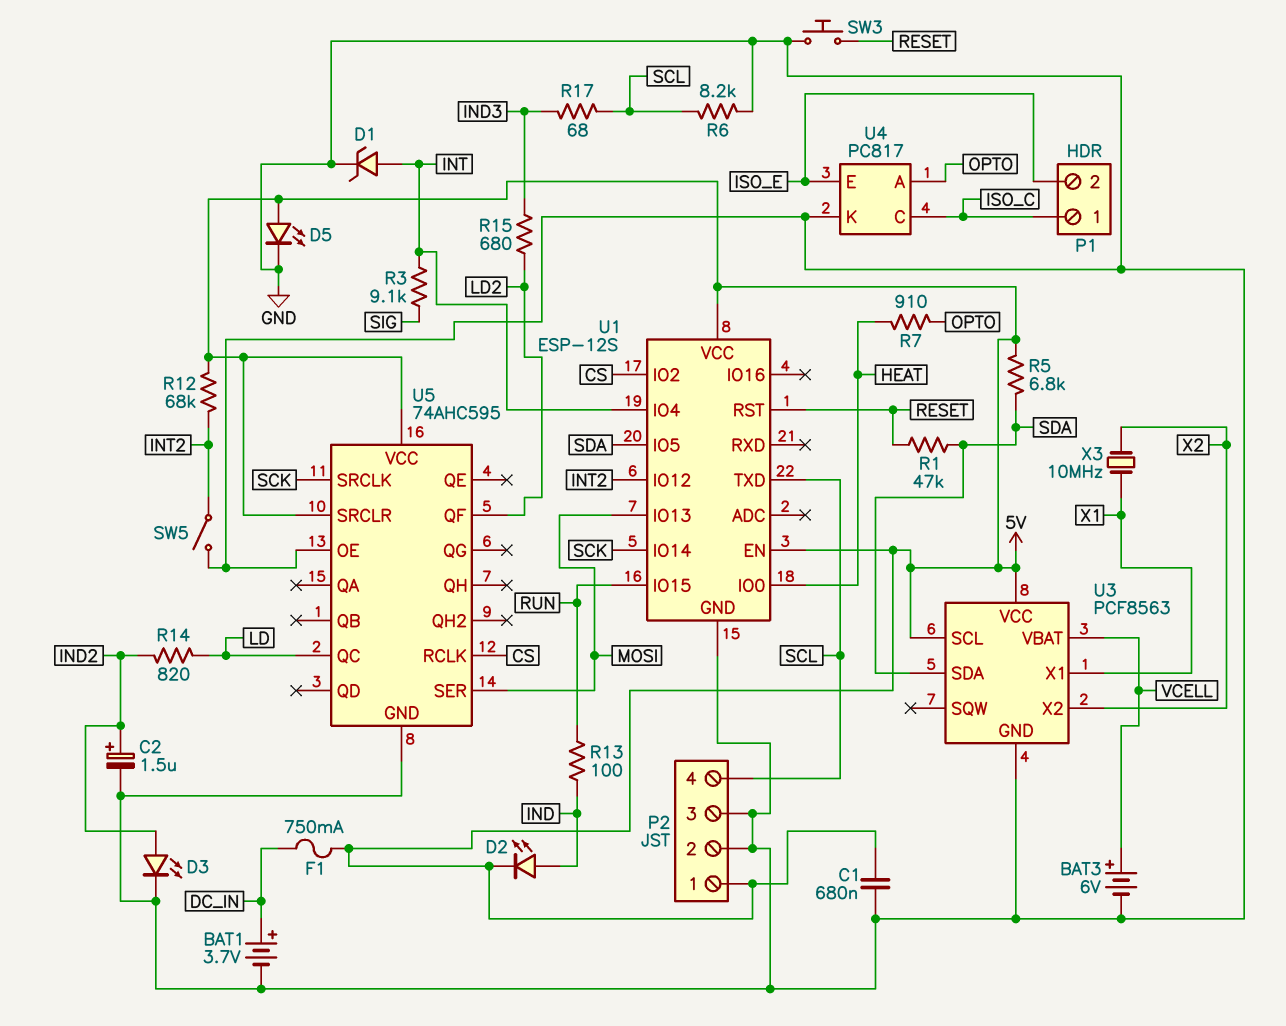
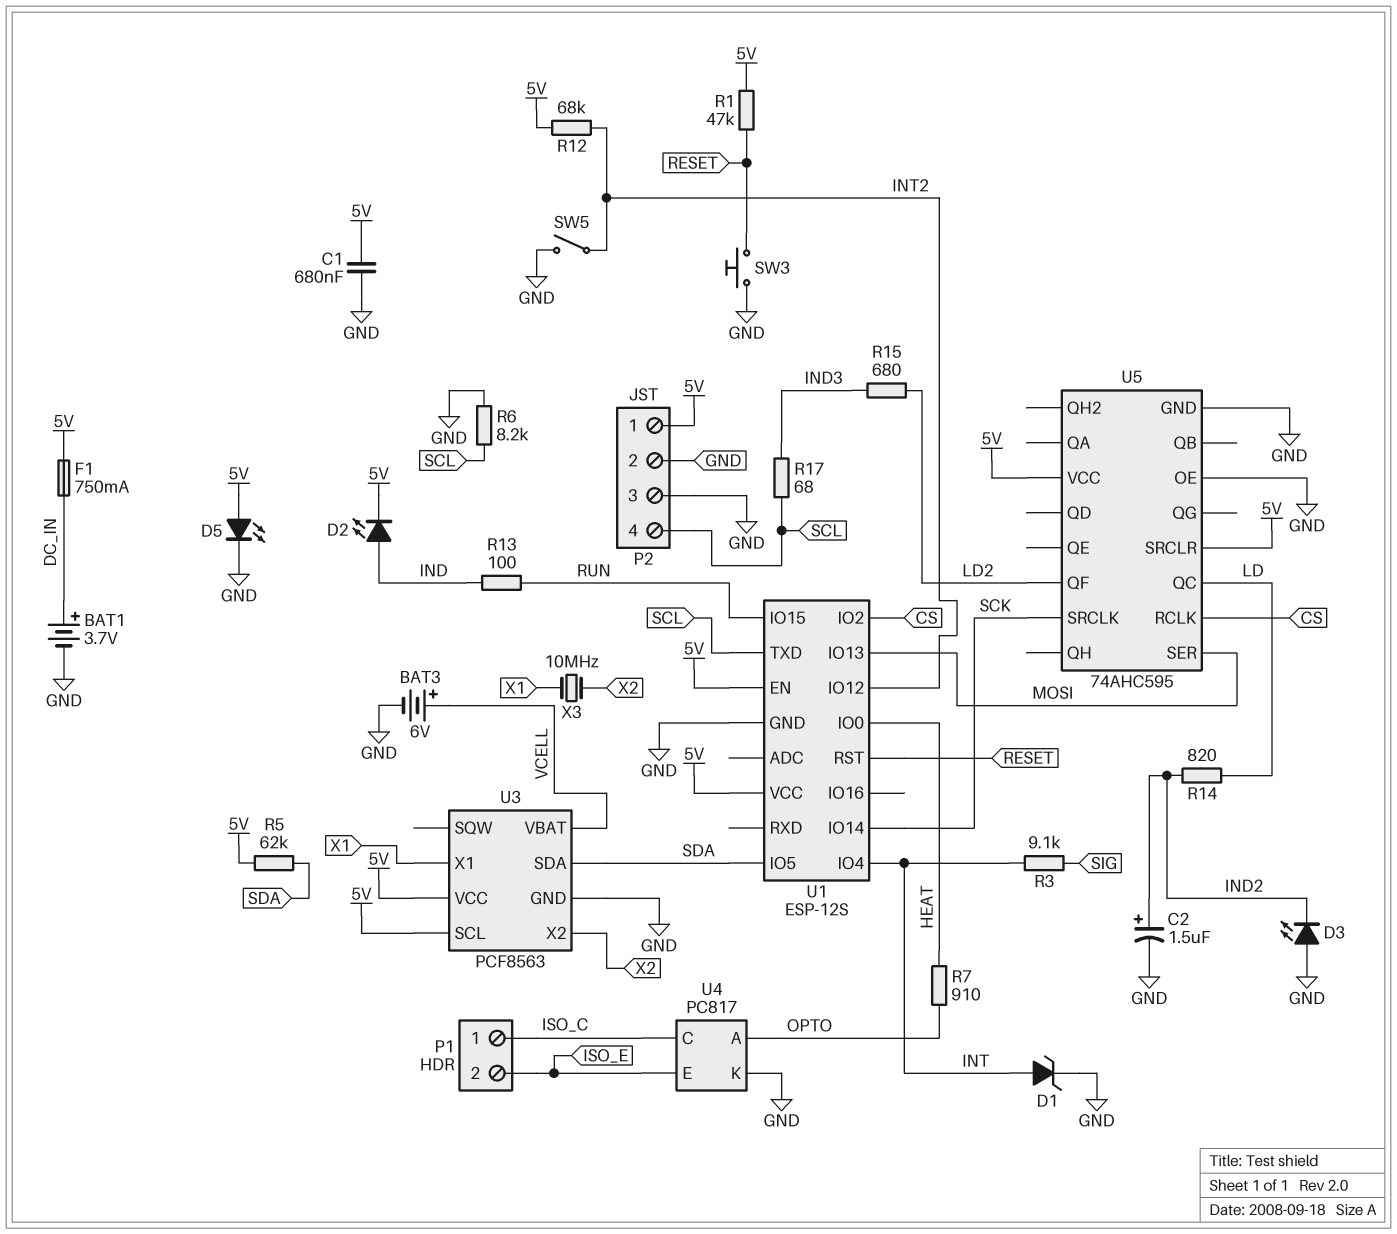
D3: LED (A IND2, K GND) -> LED (A GND, K IND2)
R1: 47k (RESET, SDA) -> 47k (5V, RESET)
R5: 6.8k (5V, SDA) -> 62k (5V, SDA)

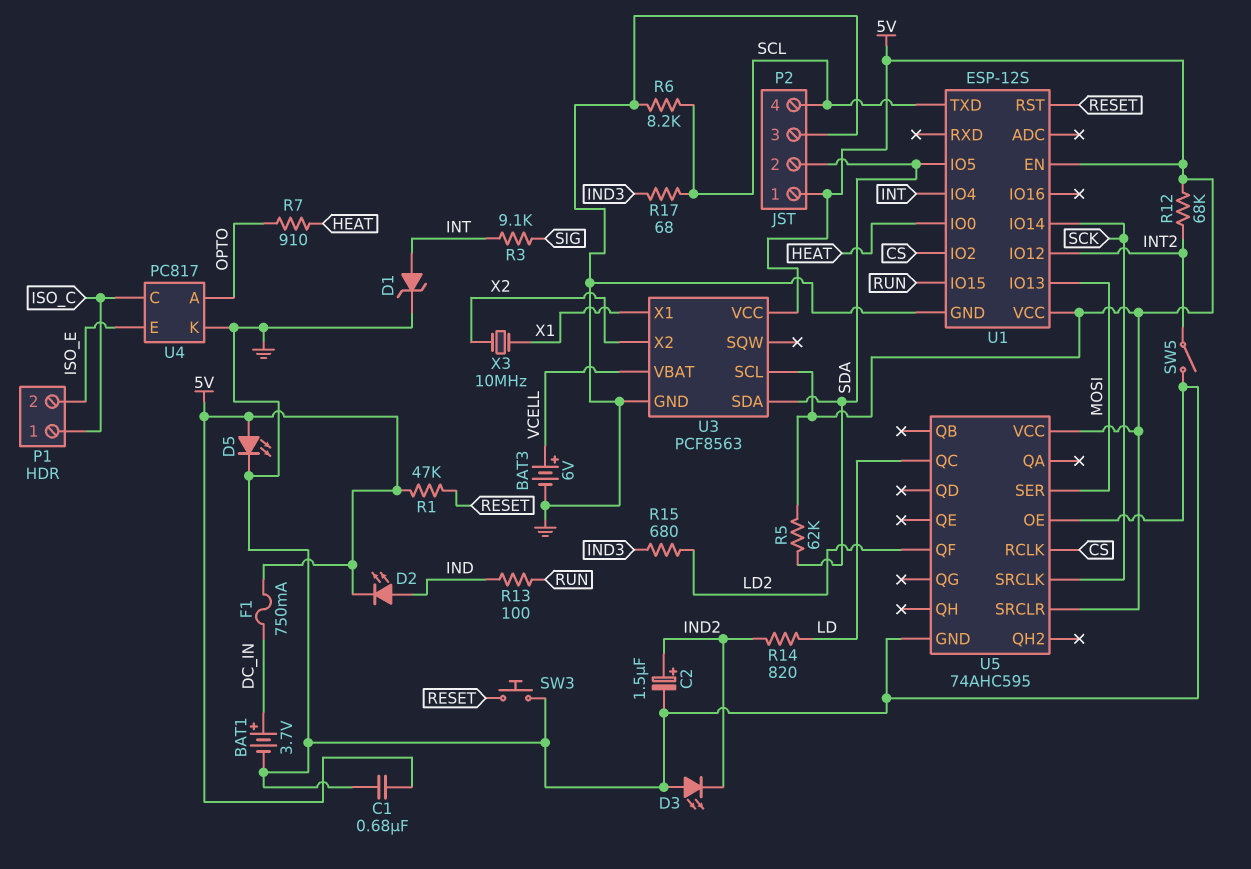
P2 pin 2: GND -> SDA

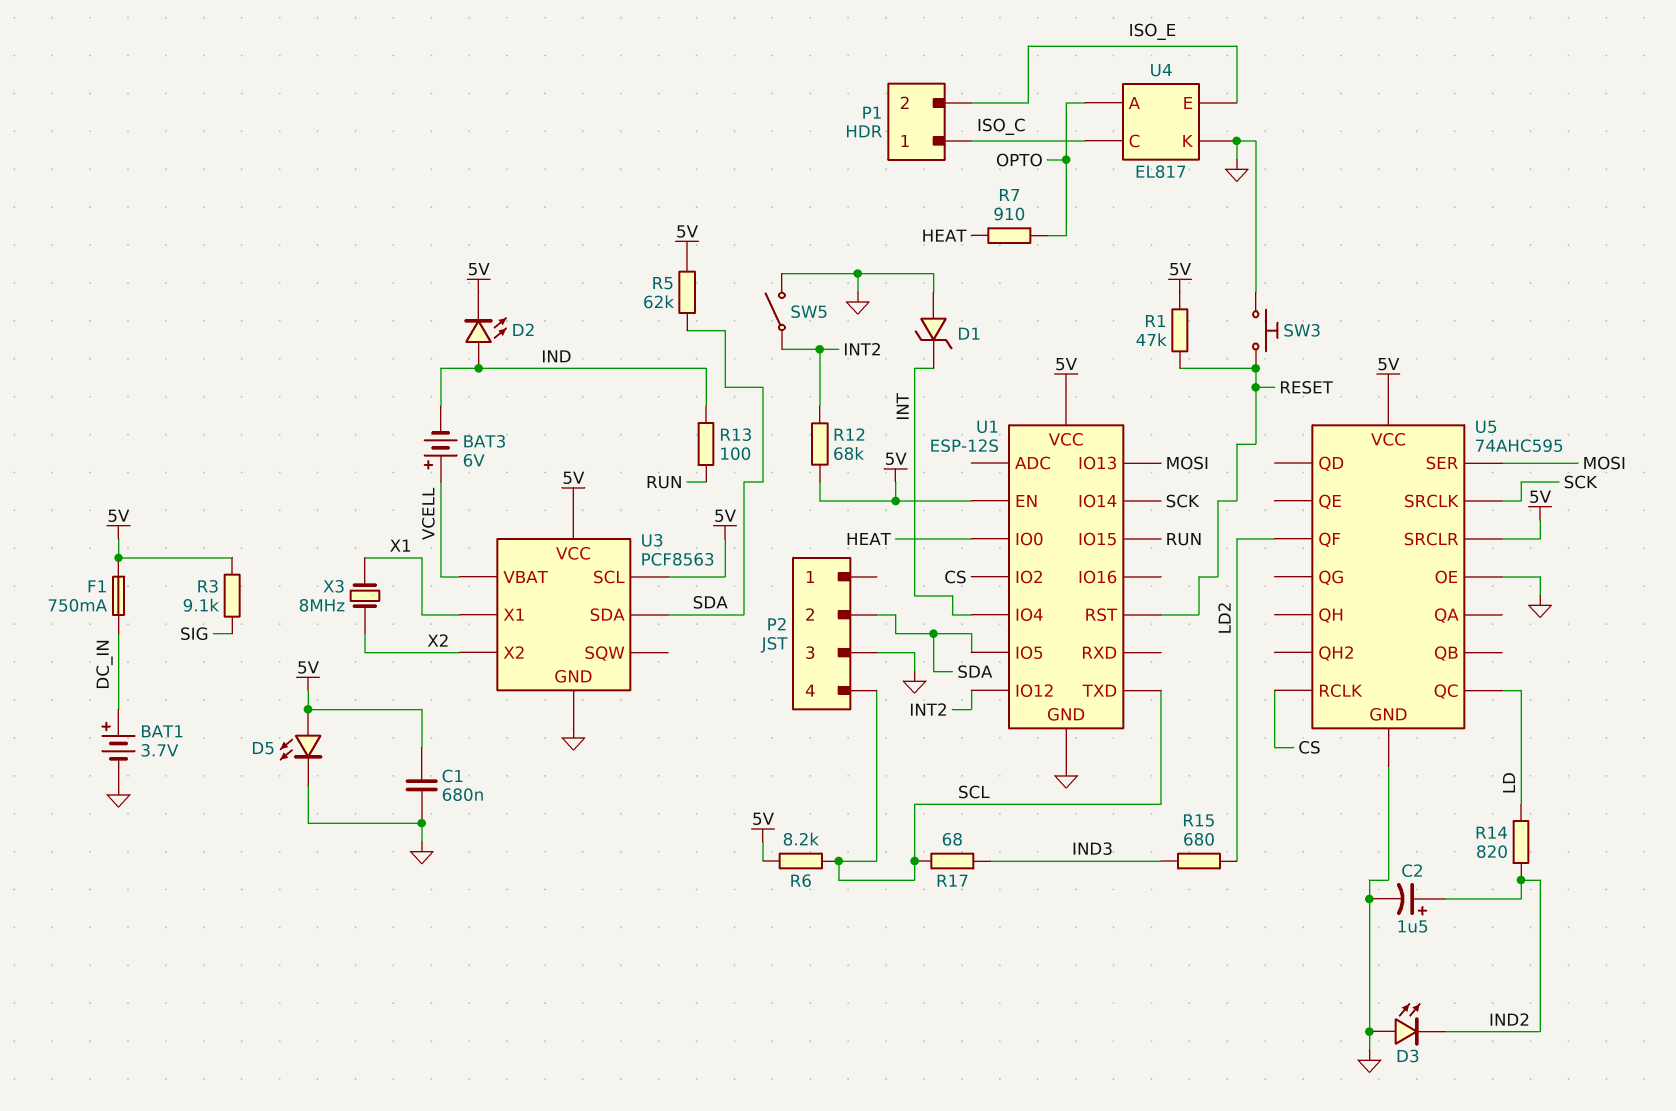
BAT3: 6V (plus VCELL, minus GND) -> 6V (plus VCELL, minus IND)
D1: zener (A INT, K GND) -> zener (A GND, K INT)
P2 pin 1: 5V -> none
R3: 9.1k (INT, SIG) -> 9.1k (5V, SIG)
R6: 8.2k (GND, SCL) -> 8.2k (5V, SCL)
U4: PC817 -> EL817
X3: 10MHz (X1, X2) -> 8MHz (X1, X2)

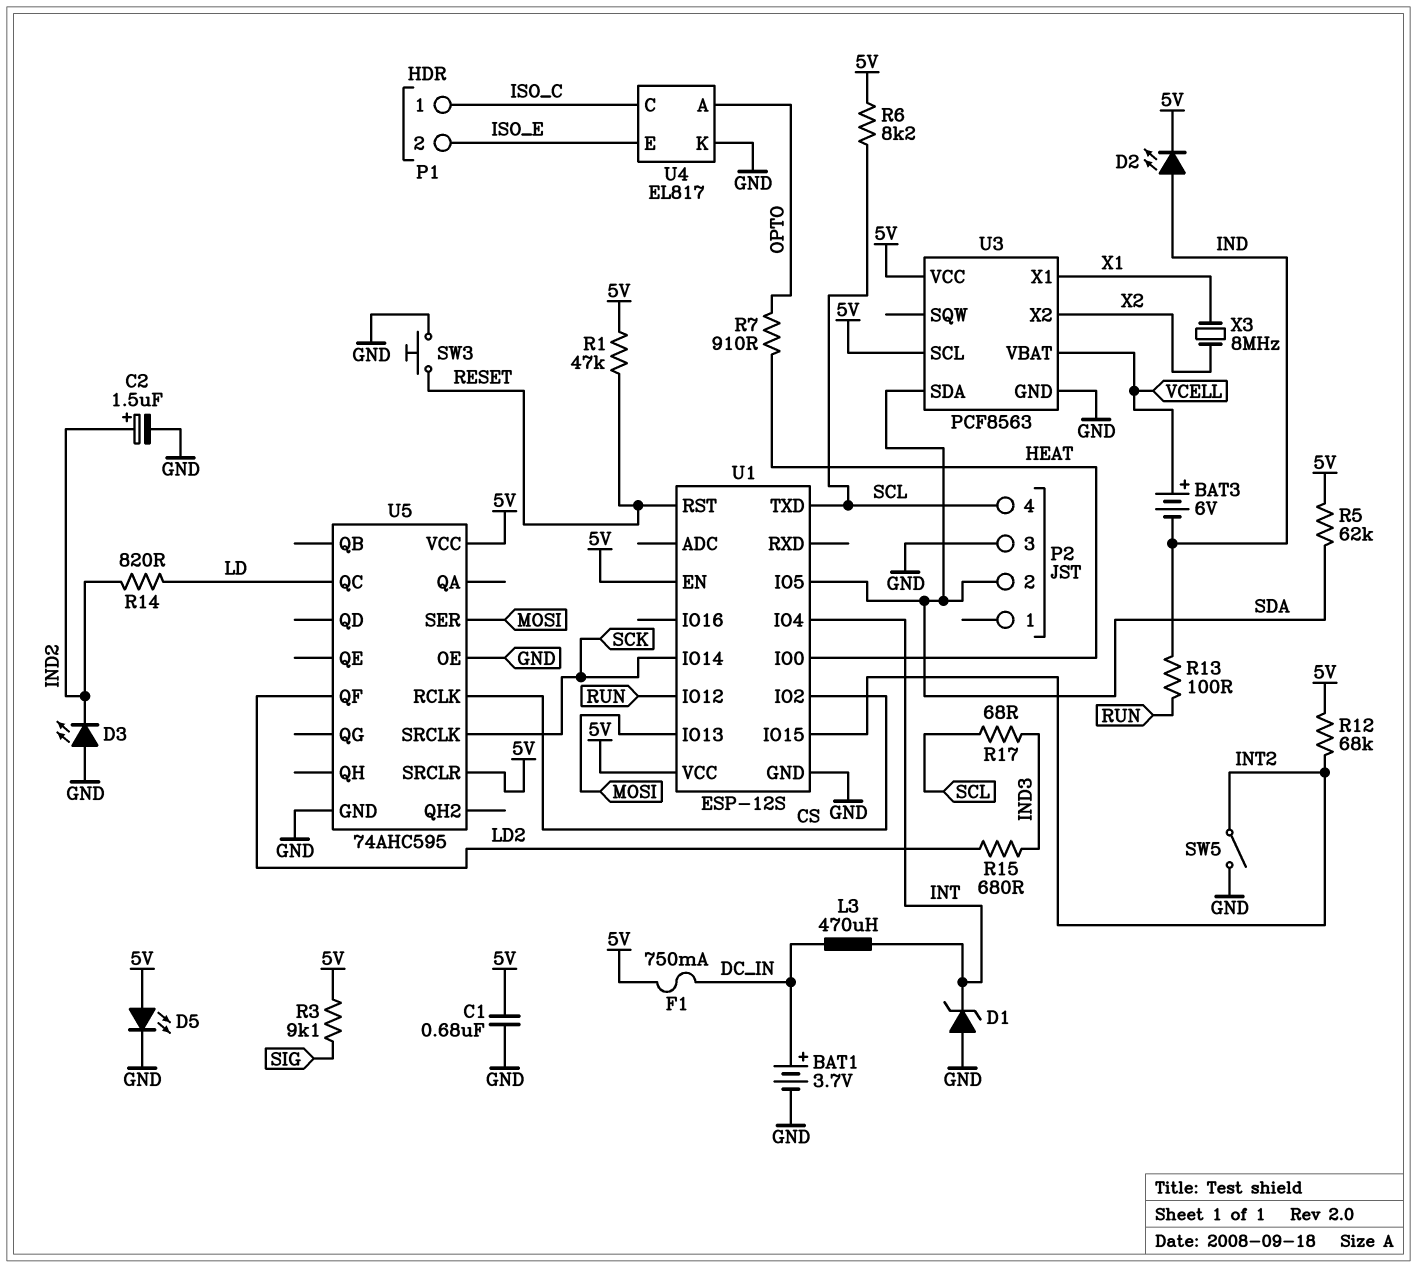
L3: none -> 470uH (DC_IN, INT)
U1 pin IO12: INT2 -> RUN
U1 pin IO15: RUN -> INT2

